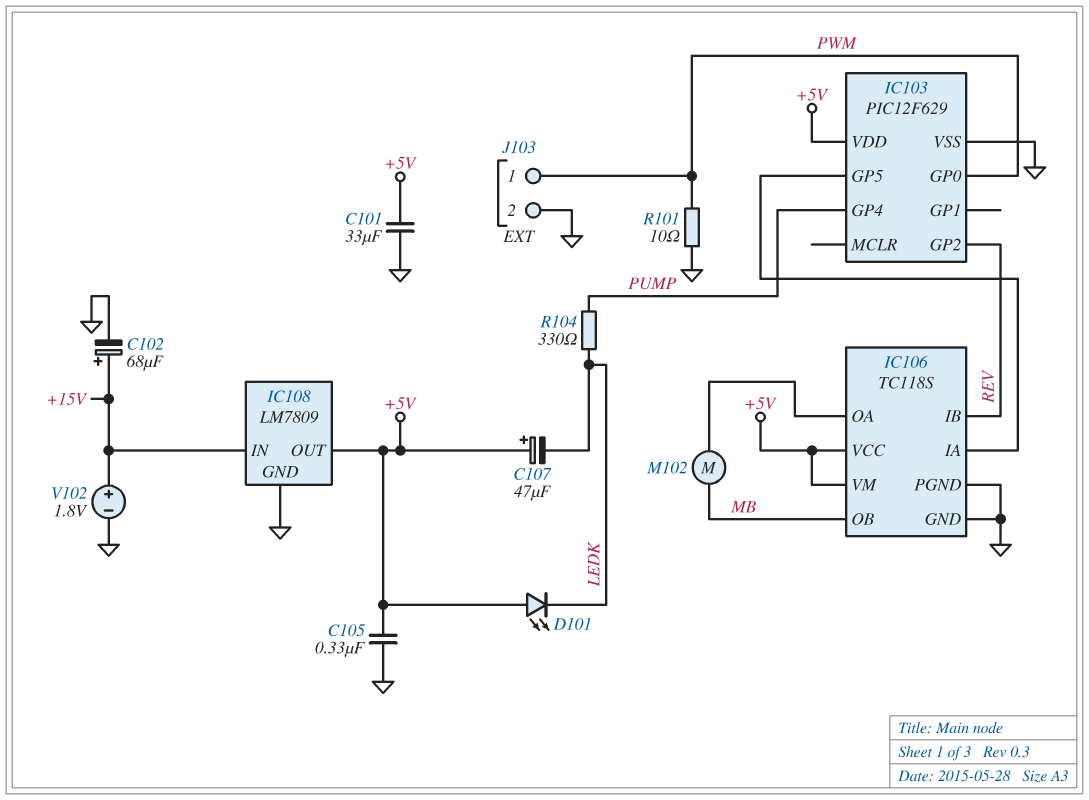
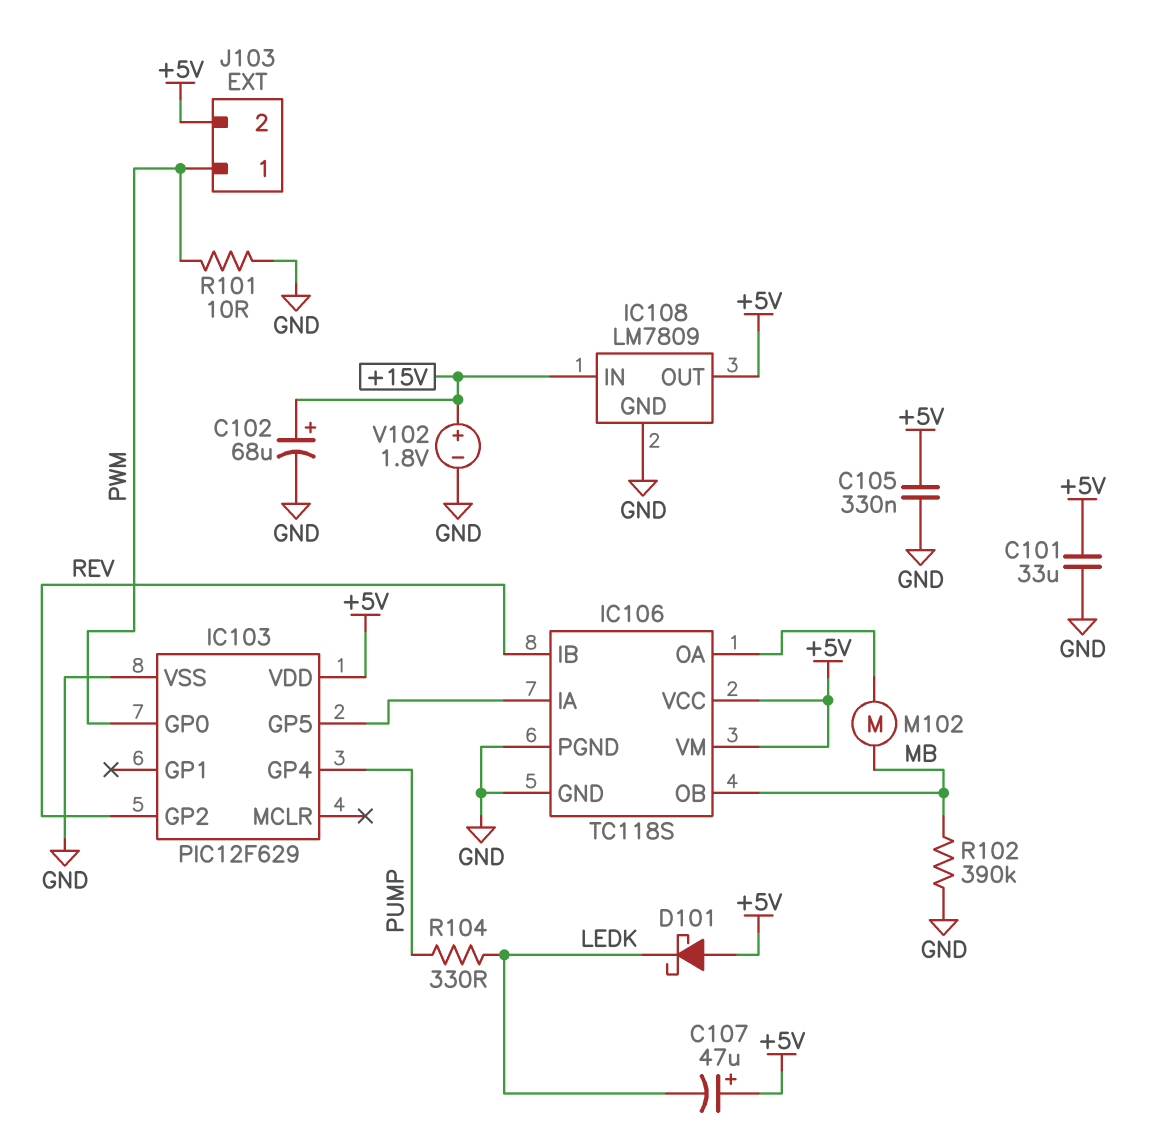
D101: LED (A +5V, K LEDK) -> schottky (A +5V, K LEDK)
J103 pin 2: GND -> +5V
R102: none -> 390k (GND, MB)

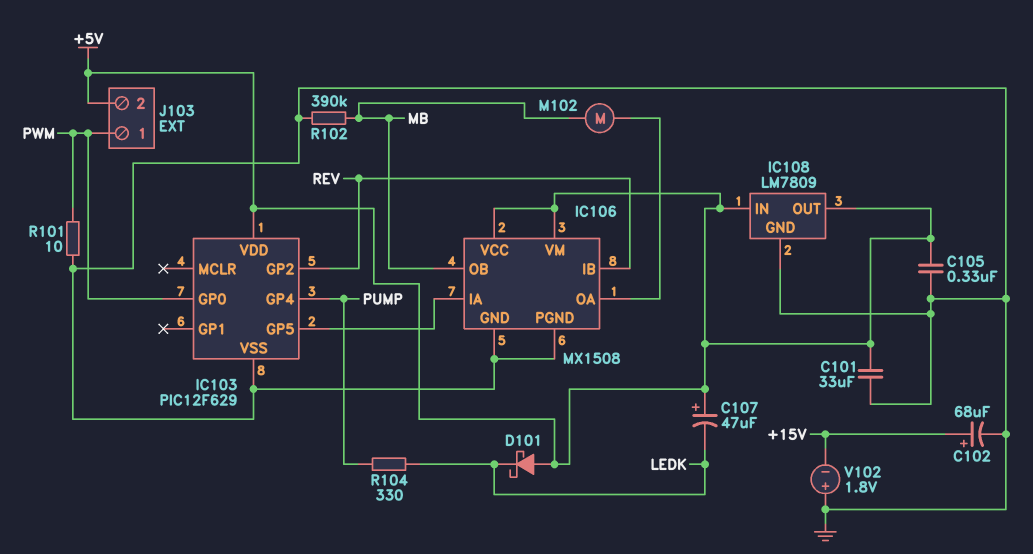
IC106: TC118S -> MX1508
IC108 pin IN: +15V -> +5V
V102: 1.8V (plus +15V, minus GND) -> 1.8V (plus GND, minus +15V)

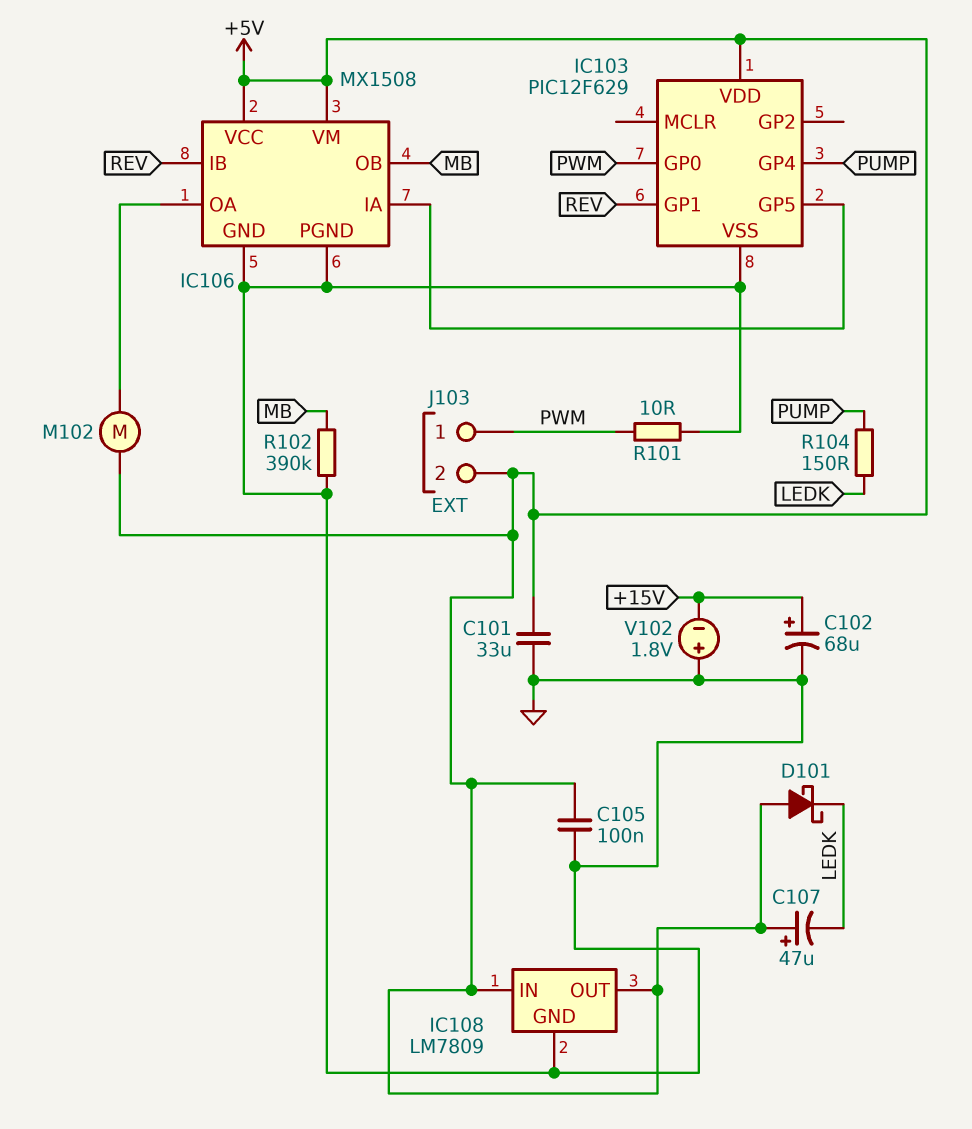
C105: 330nF (+5V, GND) -> 100nF (+5V, GND)
IC103 pin GP1: none -> REV
IC103 pin GP2: REV -> none
M102: motor (IC106/OA, MB) -> motor (+5V, IC106/OA)
R104: 330 (LEDK, PUMP) -> 150 (LEDK, PUMP)

